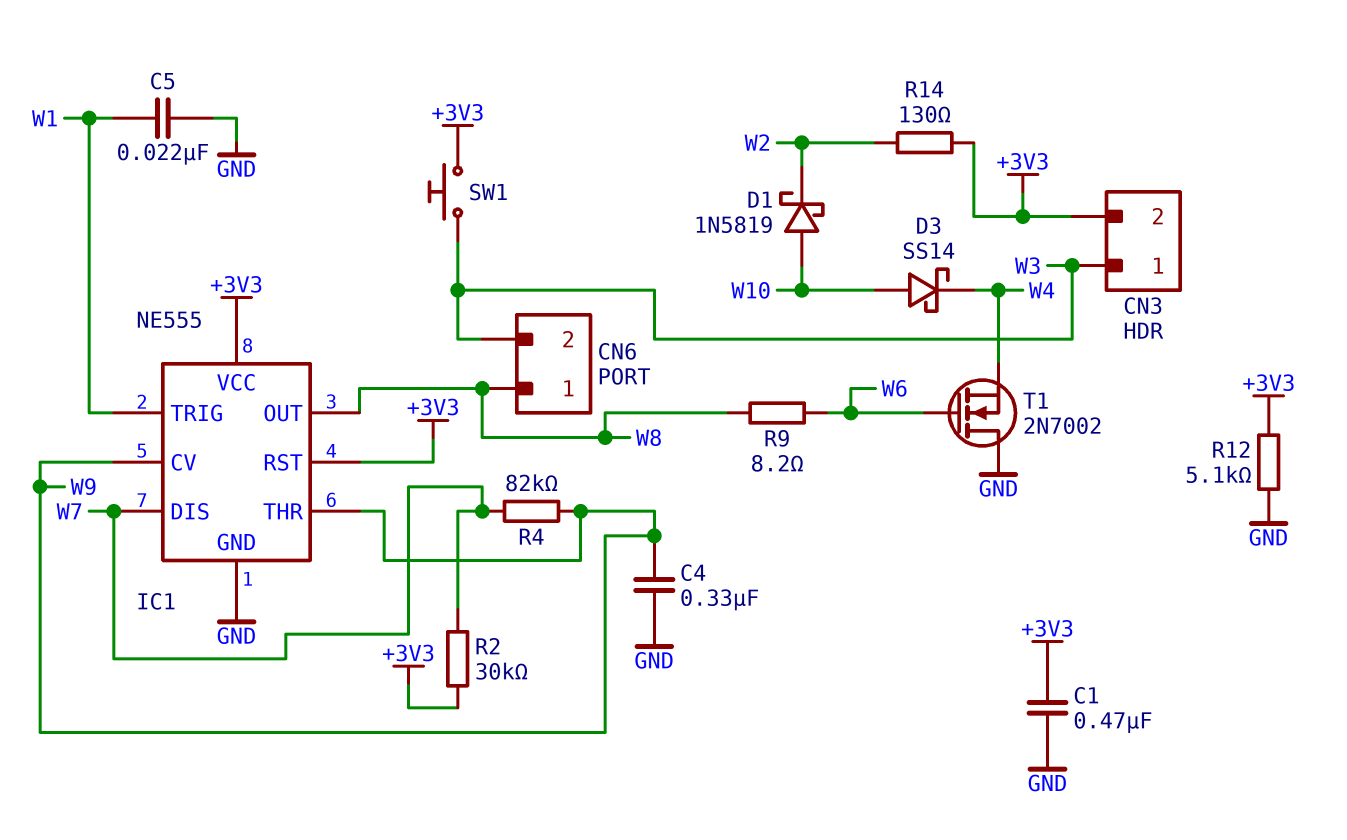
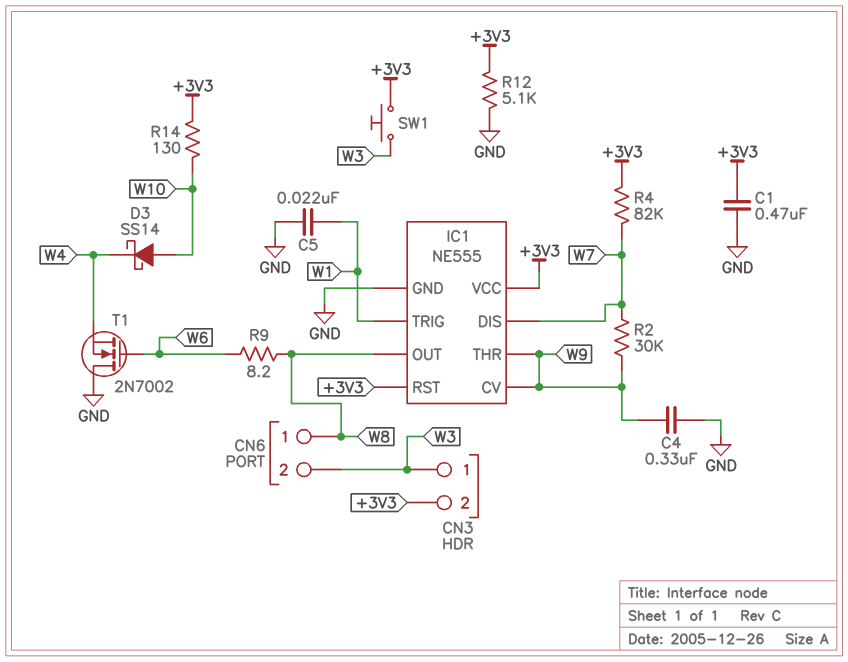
D1: schottky 1N5819 (A W10, K W2) -> none
R2: 30k (+3V3, W7) -> 30k (W7, W9)
R4: 82k (W7, W9) -> 82k (+3V3, W7)
R14: 130 (+3V3, W2) -> 130 (+3V3, W10)

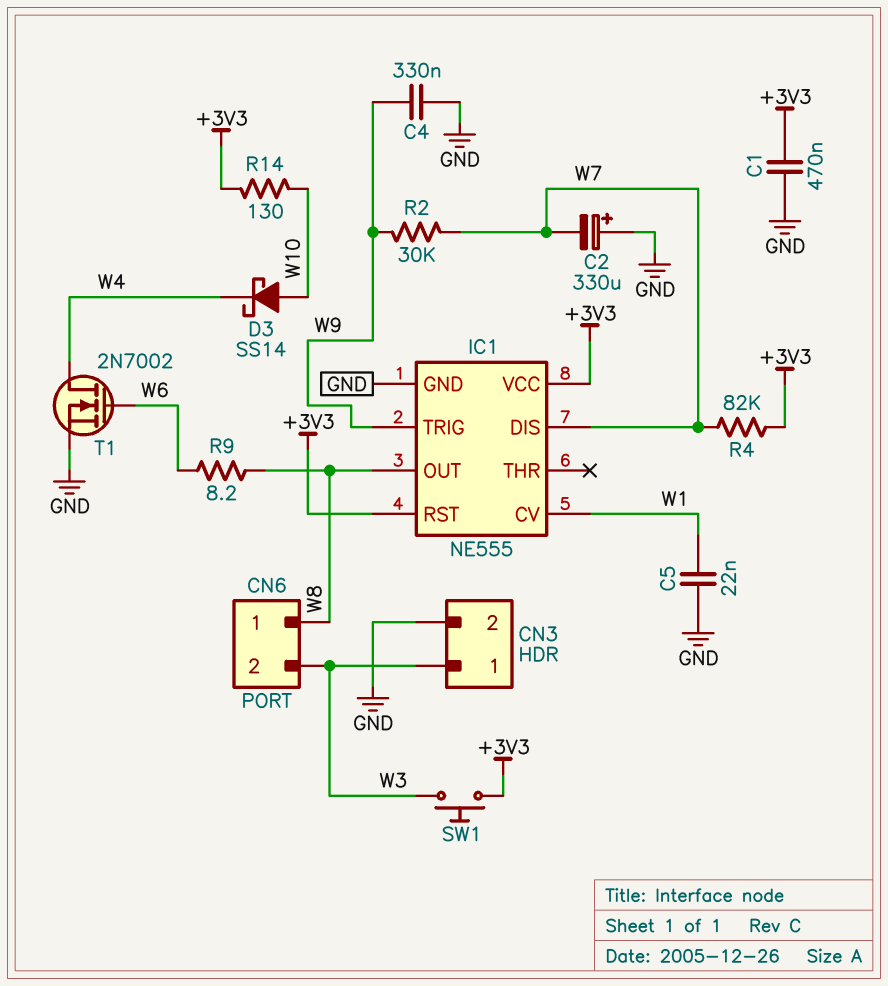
C2: none -> 330uF (plus GND, minus W7)
CN3 pin 2: +3V3 -> GND
IC1 pin CV: W9 -> W1
IC1 pin THR: W9 -> none
IC1 pin TRIG: W1 -> W9
R12: 5.1k (+3V3, GND) -> none
T1: NMOS 2N7002 (G W6, D GND, S W4) -> NMOS 2N7002 (G W6, D W4, S GND)

